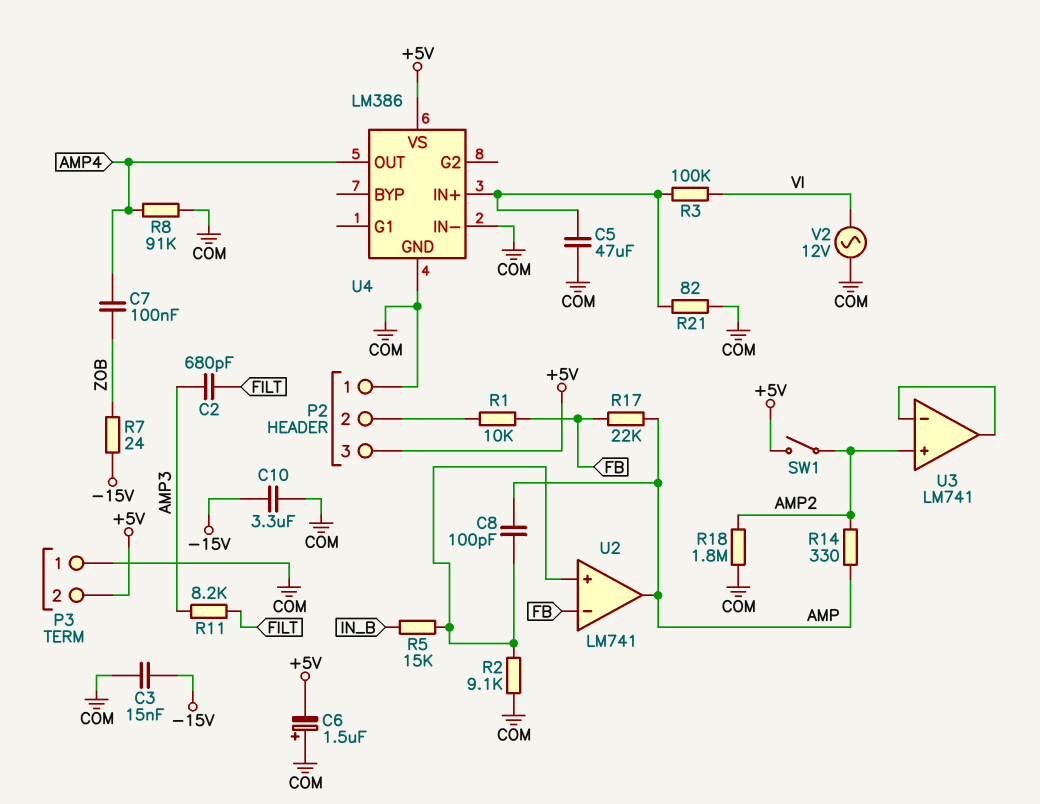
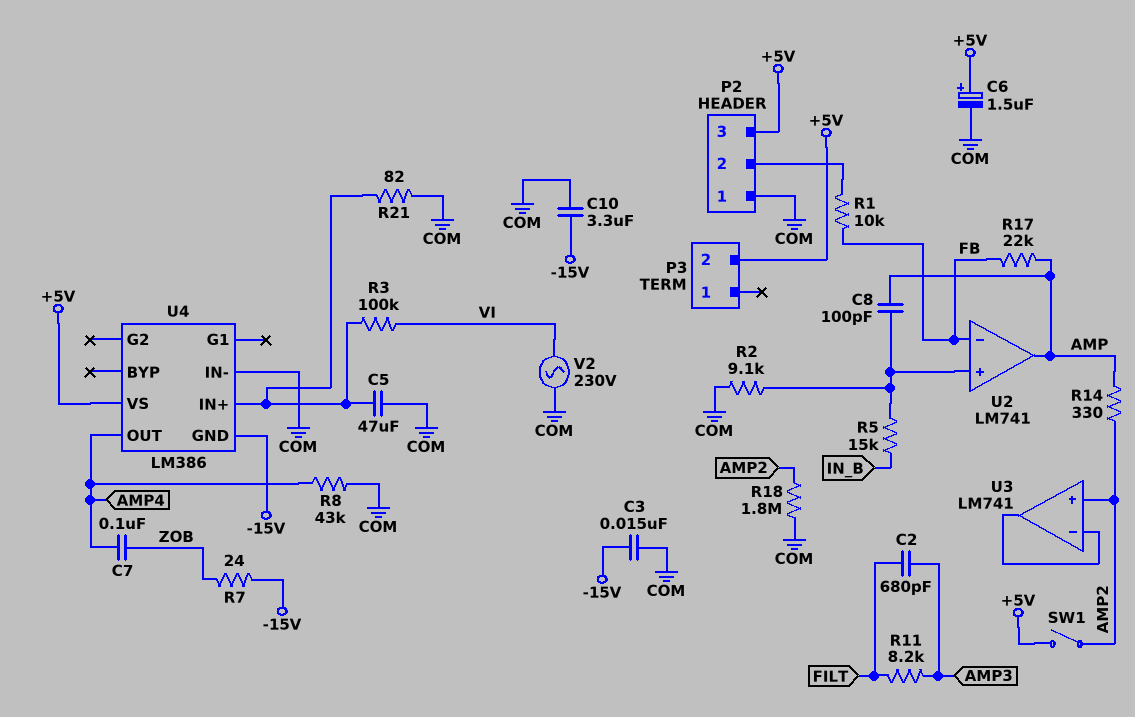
C6: 1.5uF (plus COM, minus +5V) -> 1.5uF (plus +5V, minus COM)
P3 pin 1: COM -> none
R8: 91k (AMP4, COM) -> 43k (AMP4, COM)
U4 pin GND: COM -> -15V
V2: AC 12V (COM, VI) -> AC 230V (COM, VI)

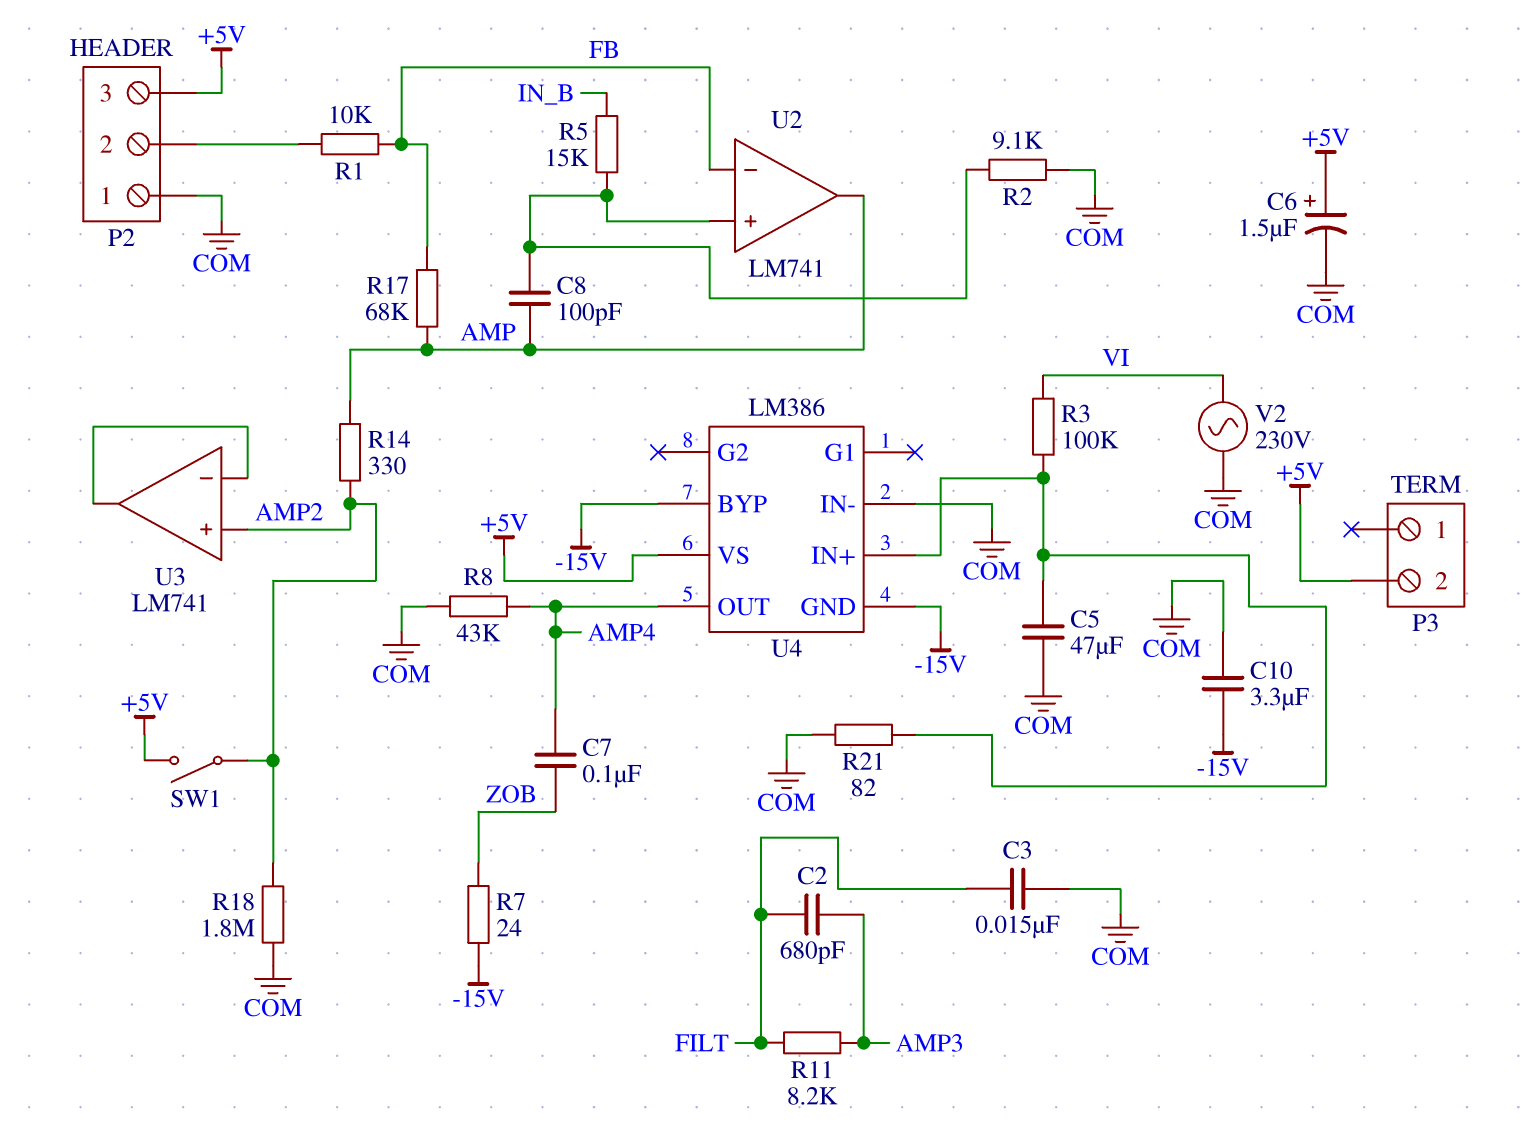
C3: 15nF (-15V, COM) -> 15nF (COM, FILT)
R17: 22k (AMP, FB) -> 68k (AMP, FB)
U4 pin BYP: none -> -15V

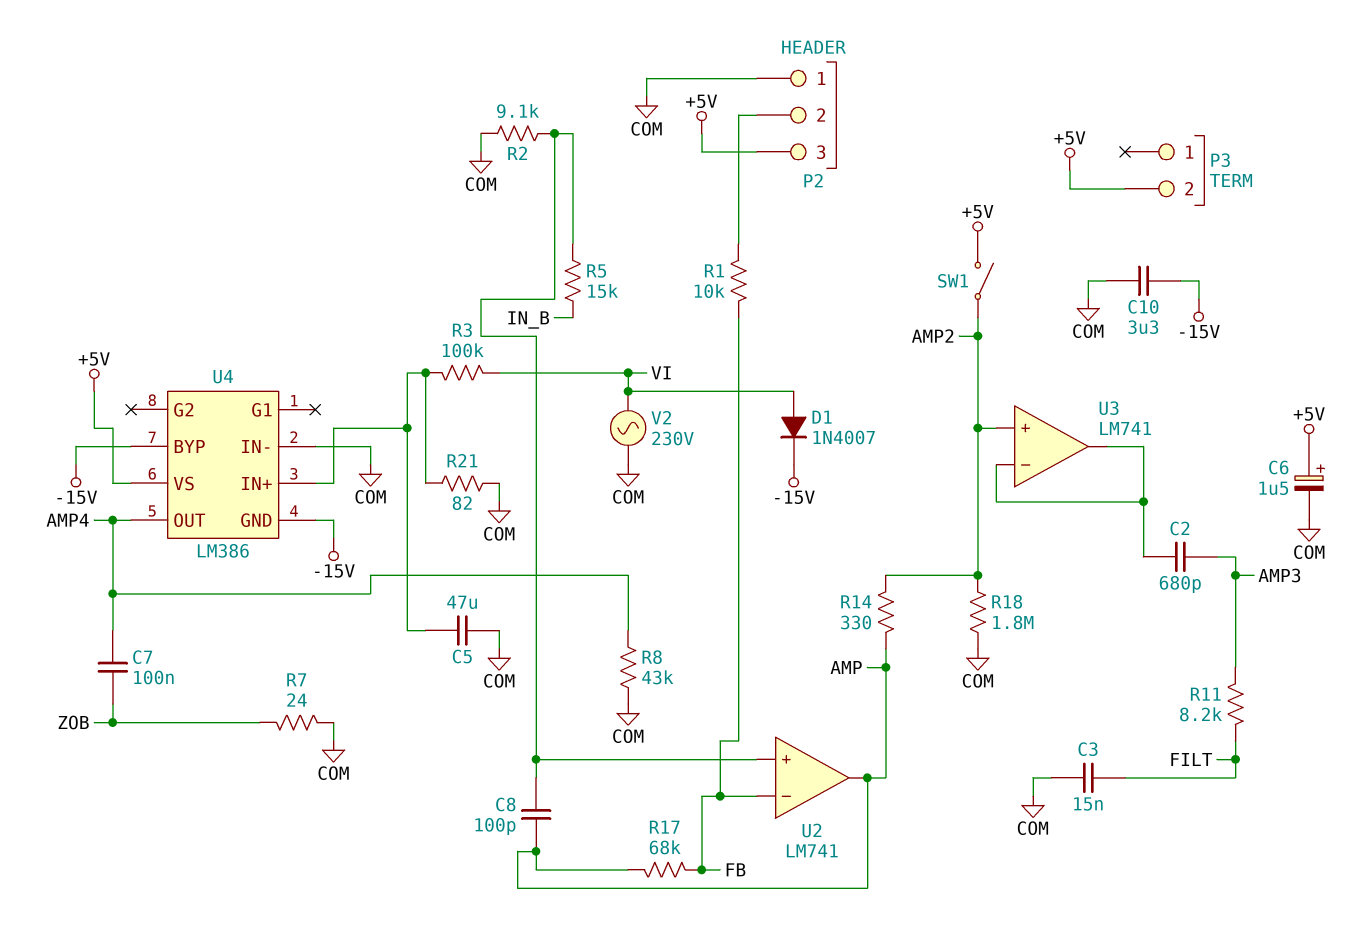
C2: 680pF (AMP3, FILT) -> 680pF (AMP3, U3/in-)
D1: none -> diode 1N4007 (A VI, K -15V)
R7: 24 (-15V, ZOB) -> 24 (COM, ZOB)

